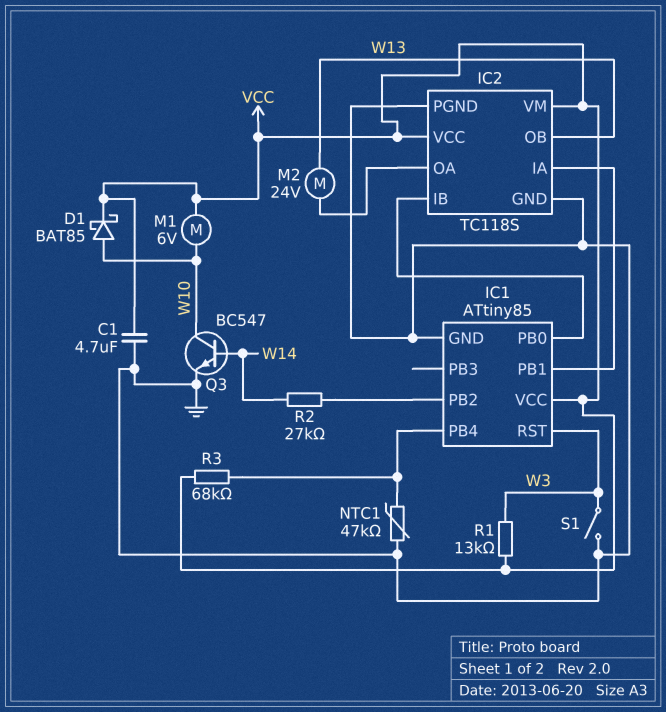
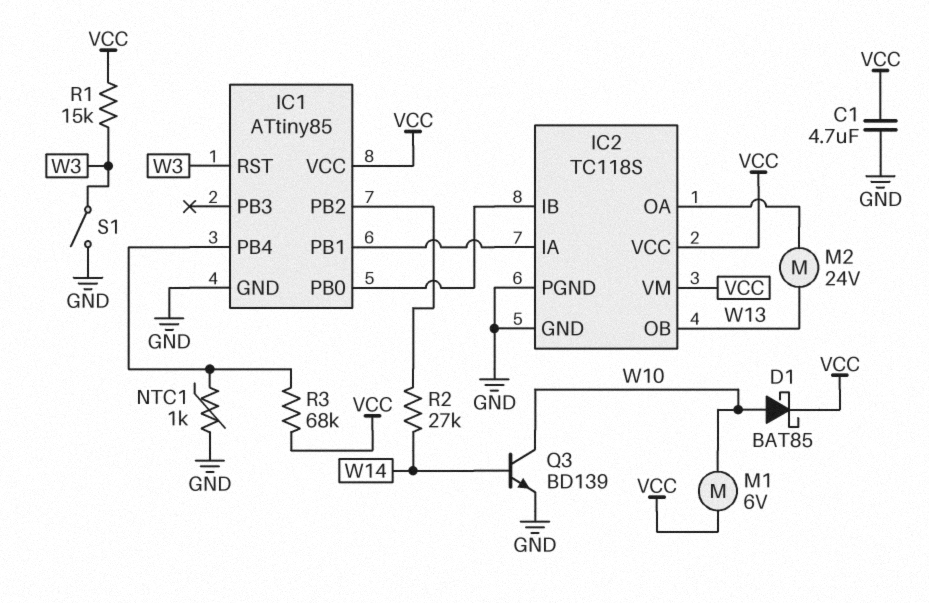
NTC1: 47k (GND, IC1/PB4) -> 1k (GND, IC1/PB4)
Q3: NPN BC547 (B W14, C W10, E GND) -> NPN BD139 (B W14, C W10, E GND)
R1: 13k (VCC, W3) -> 15k (VCC, W3)

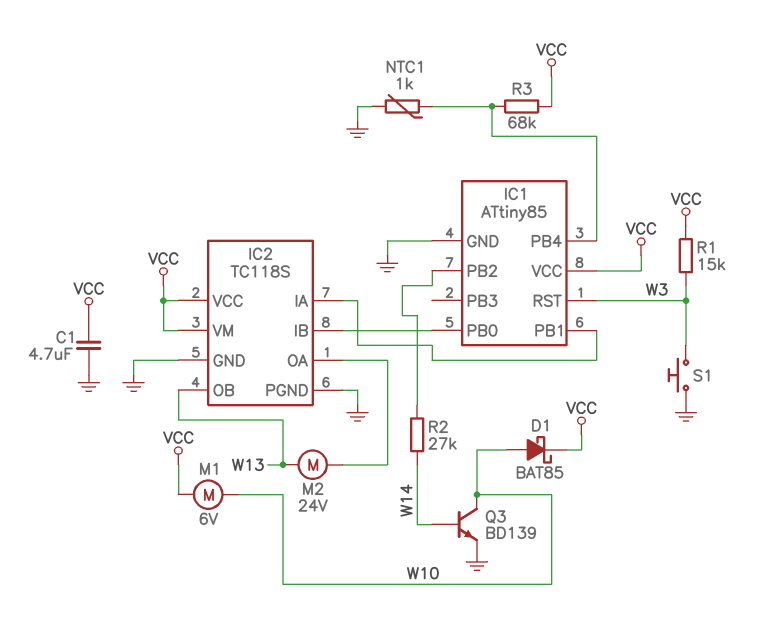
S1: switch (GND, W3) -> button (GND, W3)

